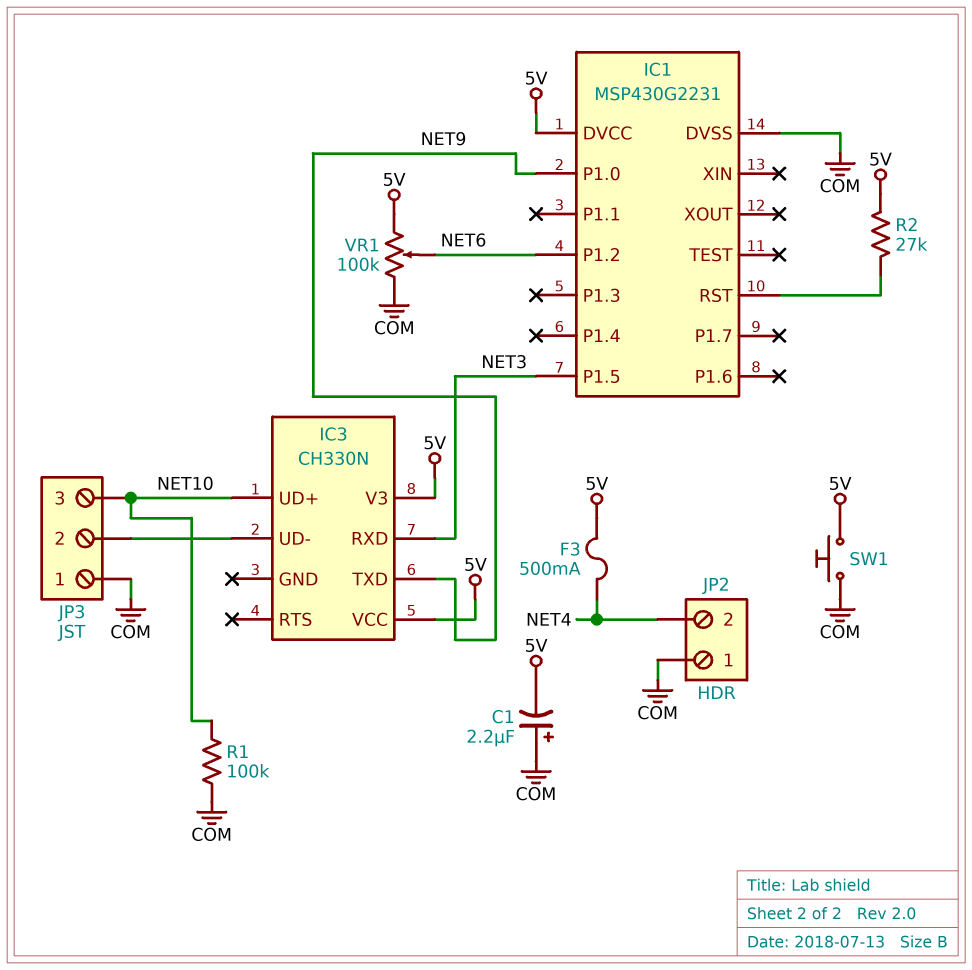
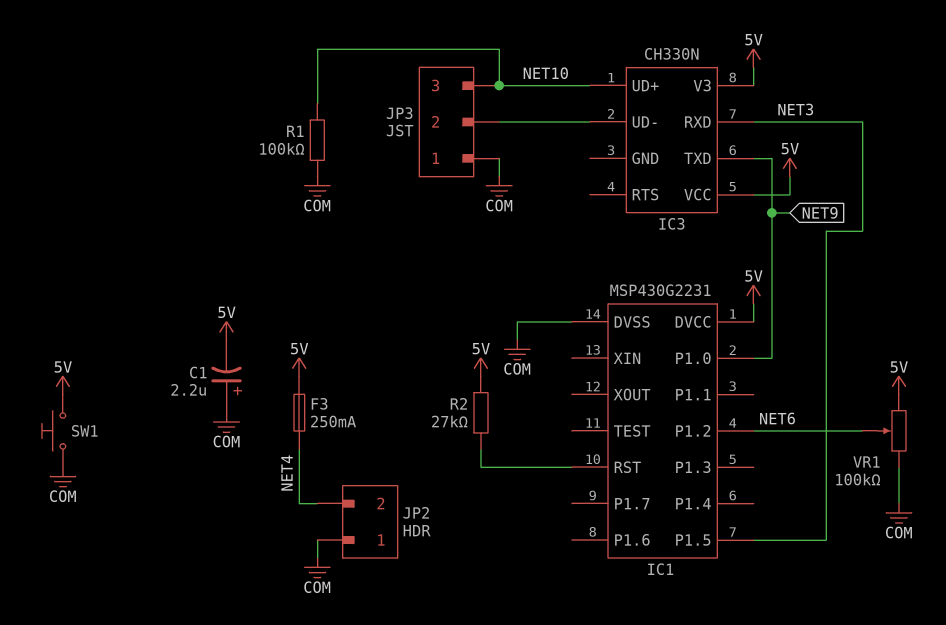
F3: 500mA (5V, NET4) -> 250mA (5V, NET4)

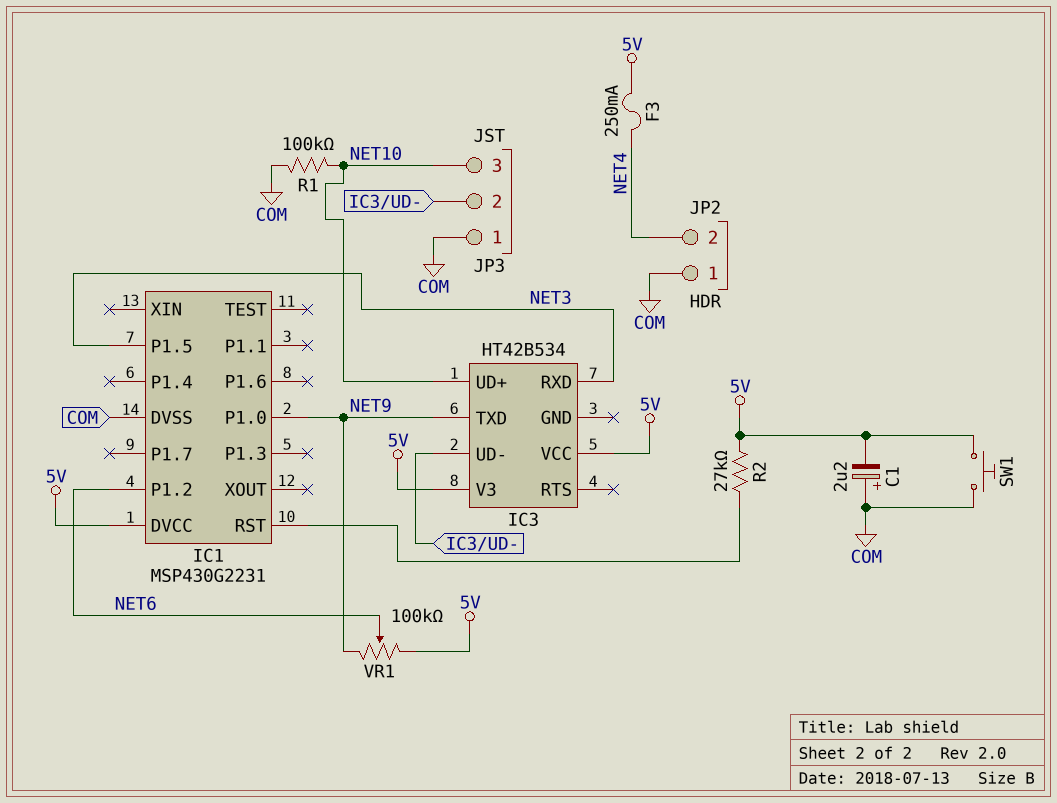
IC3: CH330N -> HT42B534
VR1: 100k (5V, COM, wiper NET6) -> 100k (5V, NET9, wiper NET6)

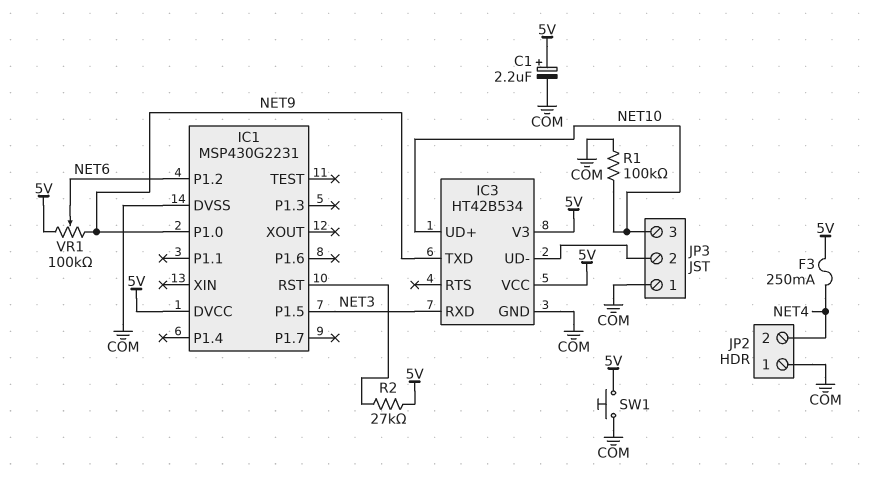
C1: 2.2uF (plus COM, minus 5V) -> 2.2uF (plus 5V, minus COM)
IC3 pin GND: none -> COM

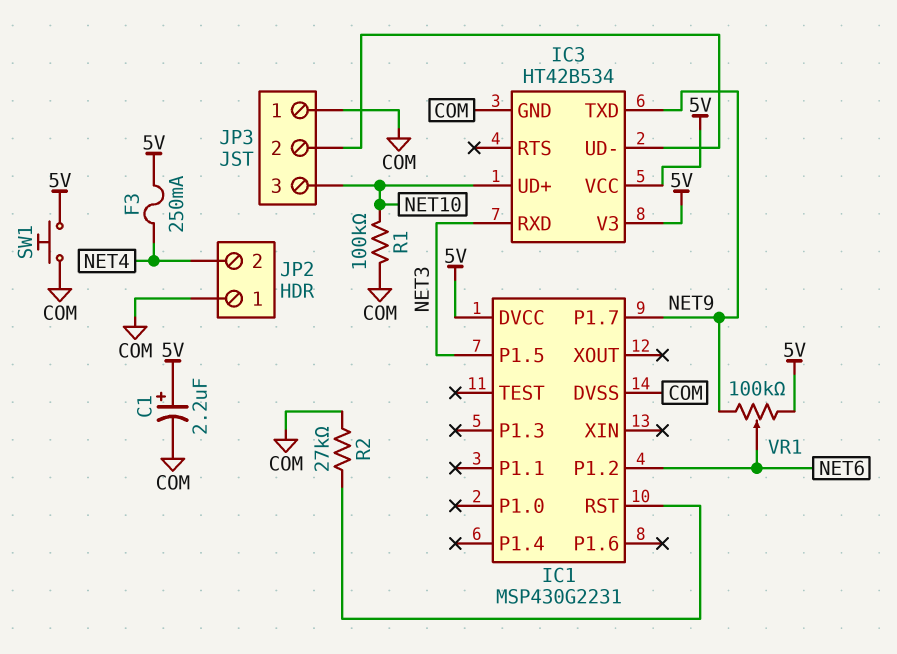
IC1 pin P1.0: NET9 -> none
IC1 pin P1.7: none -> NET9
R2: 27k (5V, IC1/RST) -> 27k (COM, IC1/RST)

